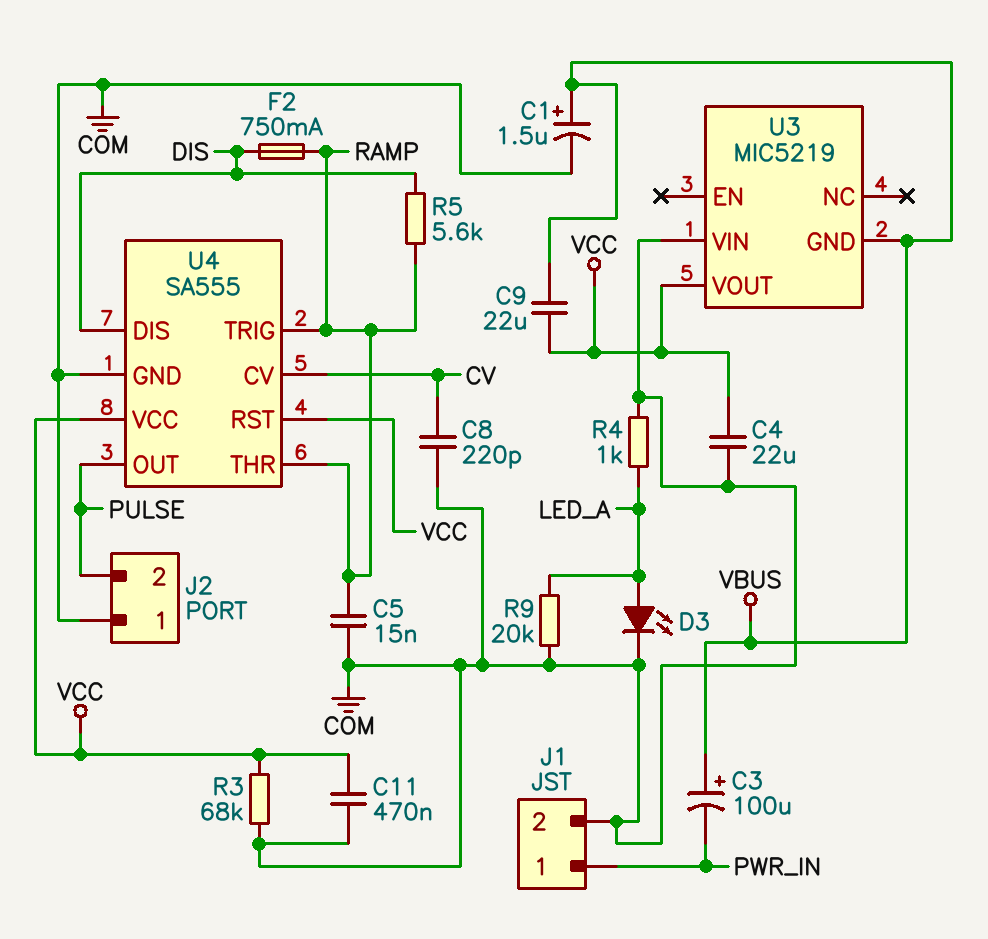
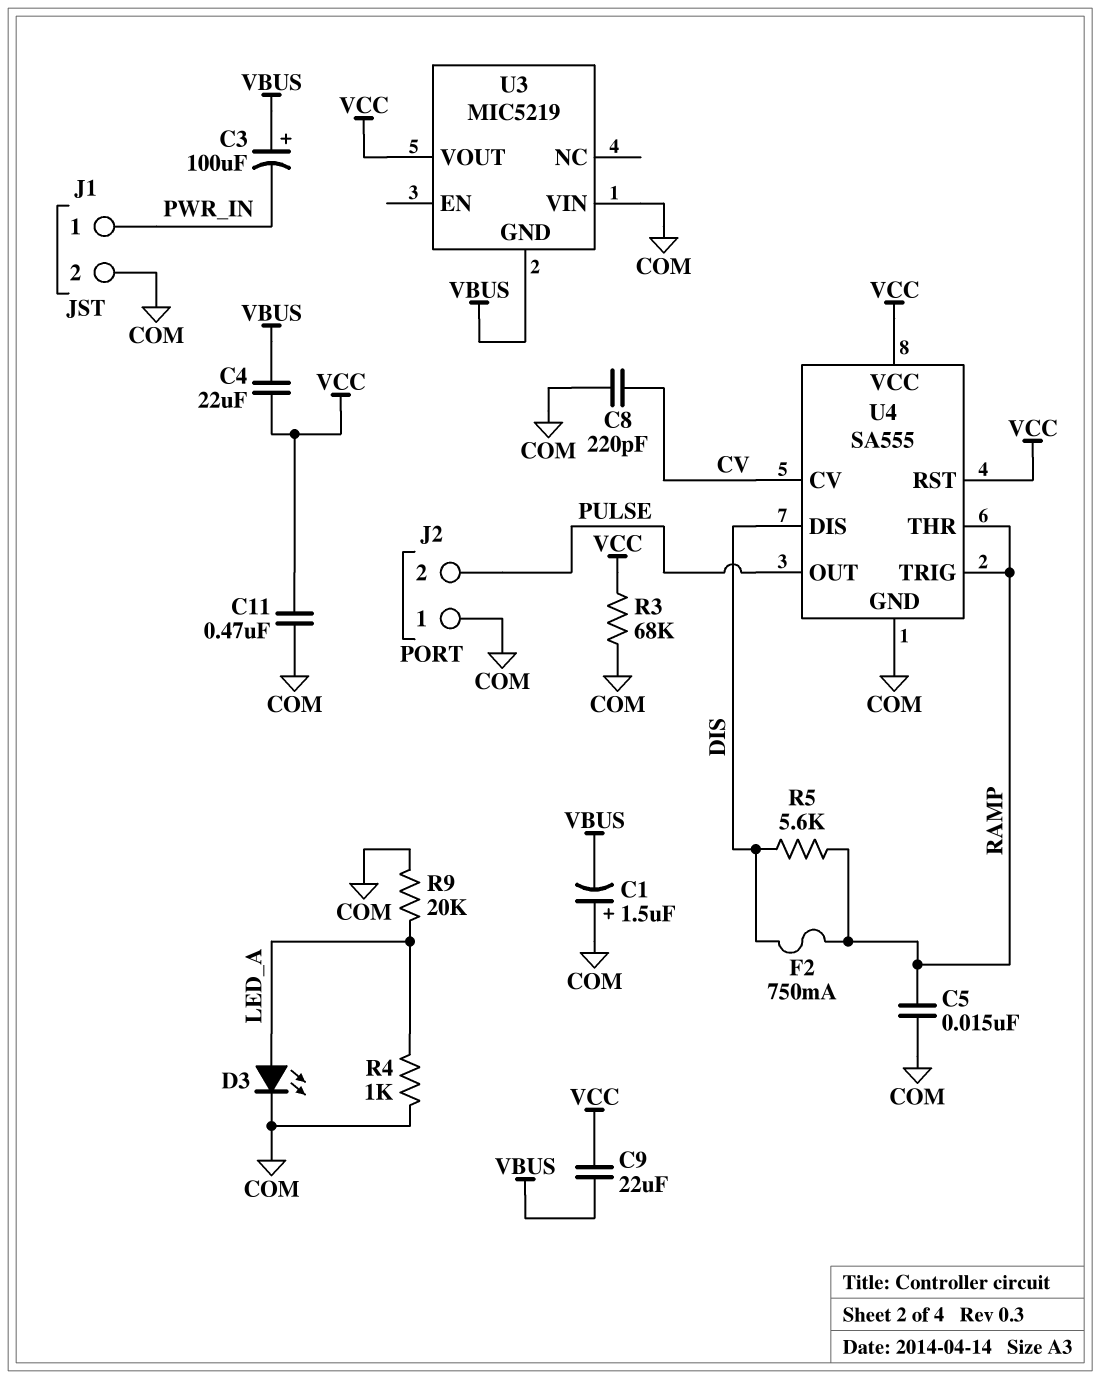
C1: 1.5uF (plus VBUS, minus COM) -> 1.5uF (plus COM, minus VBUS)
C4: 22uF (COM, VCC) -> 22uF (VBUS, VCC)

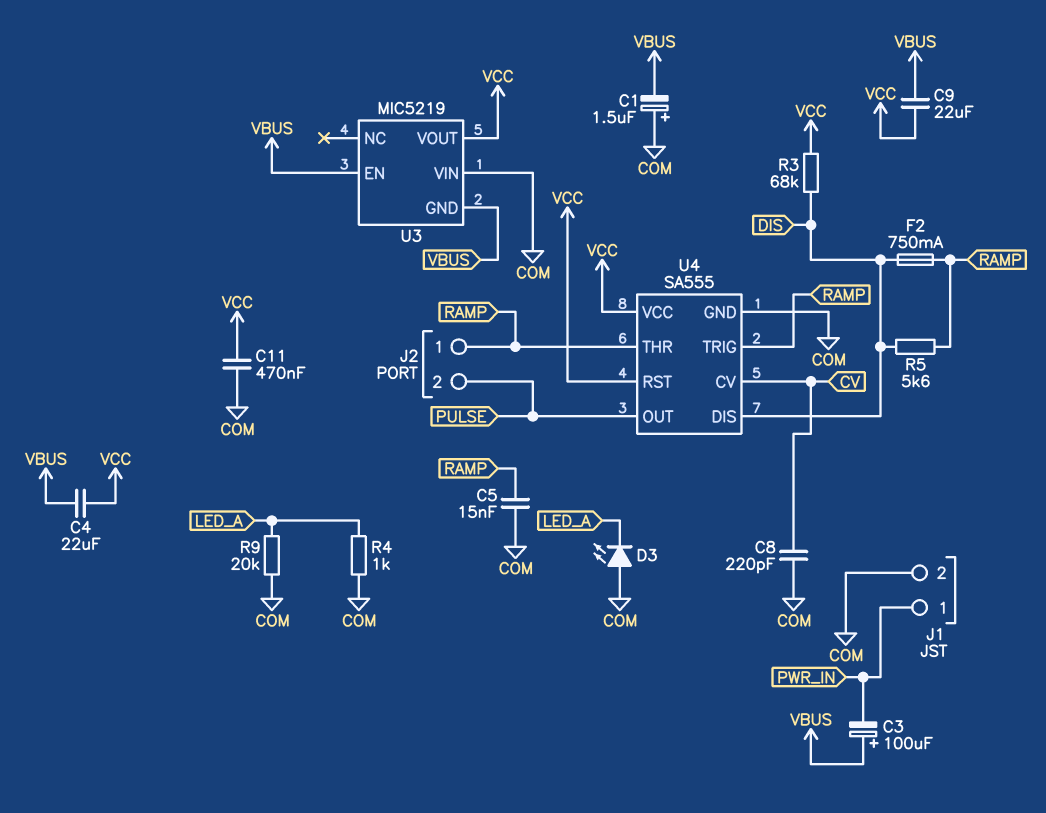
D3: LED (A LED_A, K COM) -> LED (A COM, K LED_A)
J2 pin 1: COM -> RAMP
R3: 68k (COM, VCC) -> 68k (DIS, VCC)
U3 pin EN: none -> VBUS

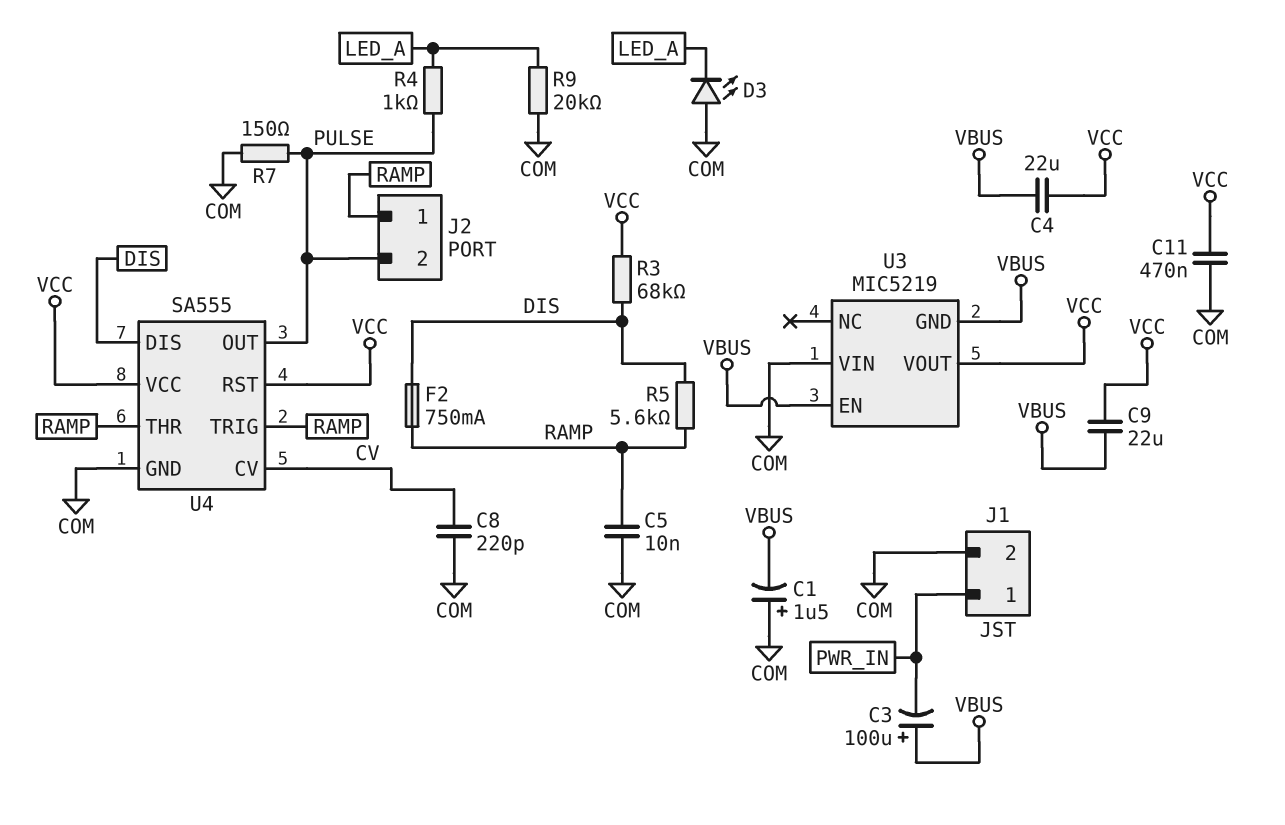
C5: 15nF (COM, RAMP) -> 10nF (COM, RAMP)
R4: 1k (COM, LED_A) -> 1k (LED_A, PULSE)
R7: none -> 150 (COM, PULSE)

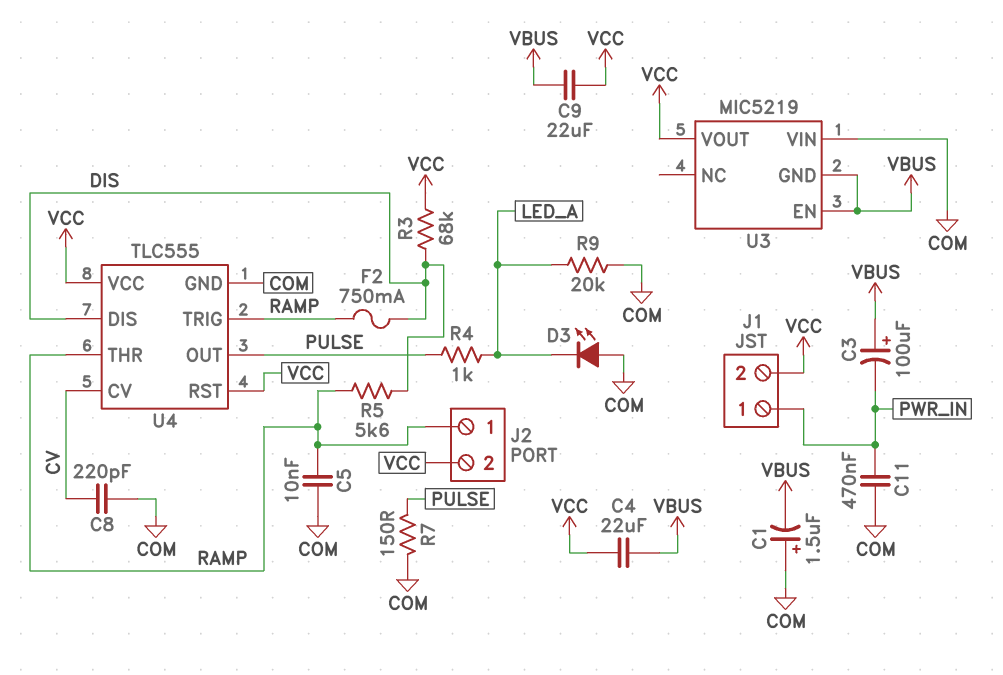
C11: 470nF (COM, VCC) -> 470nF (COM, PWR_IN)
J1 pin 2: COM -> VCC
J2 pin 2: PULSE -> VCC
U4: SA555 -> TLC555

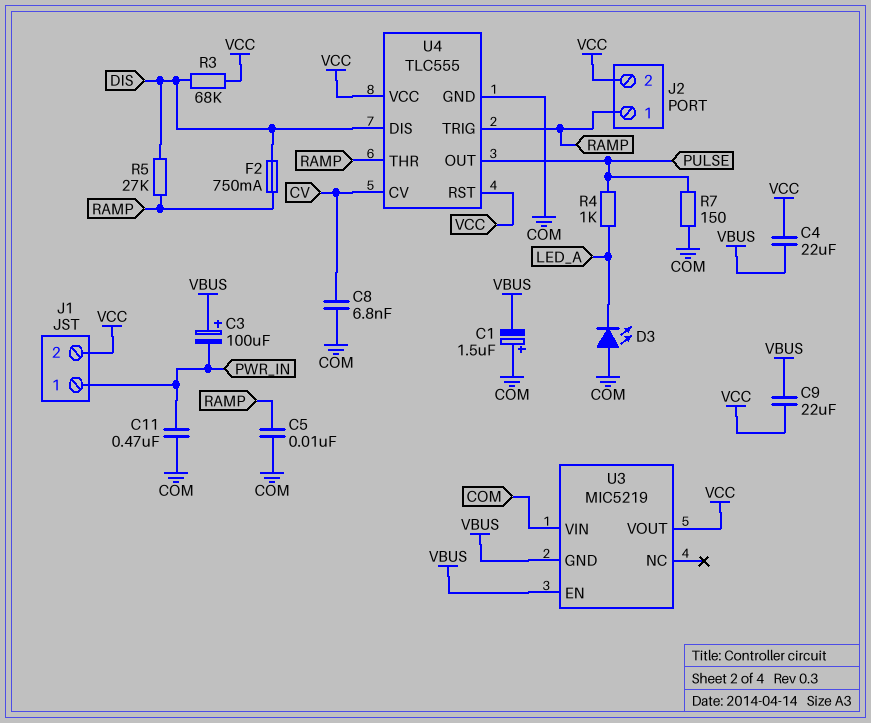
C8: 220pF (COM, CV) -> 6.8nF (COM, CV)
R5: 5.6k (DIS, RAMP) -> 27k (DIS, RAMP)
R9: 20k (COM, LED_A) -> none

